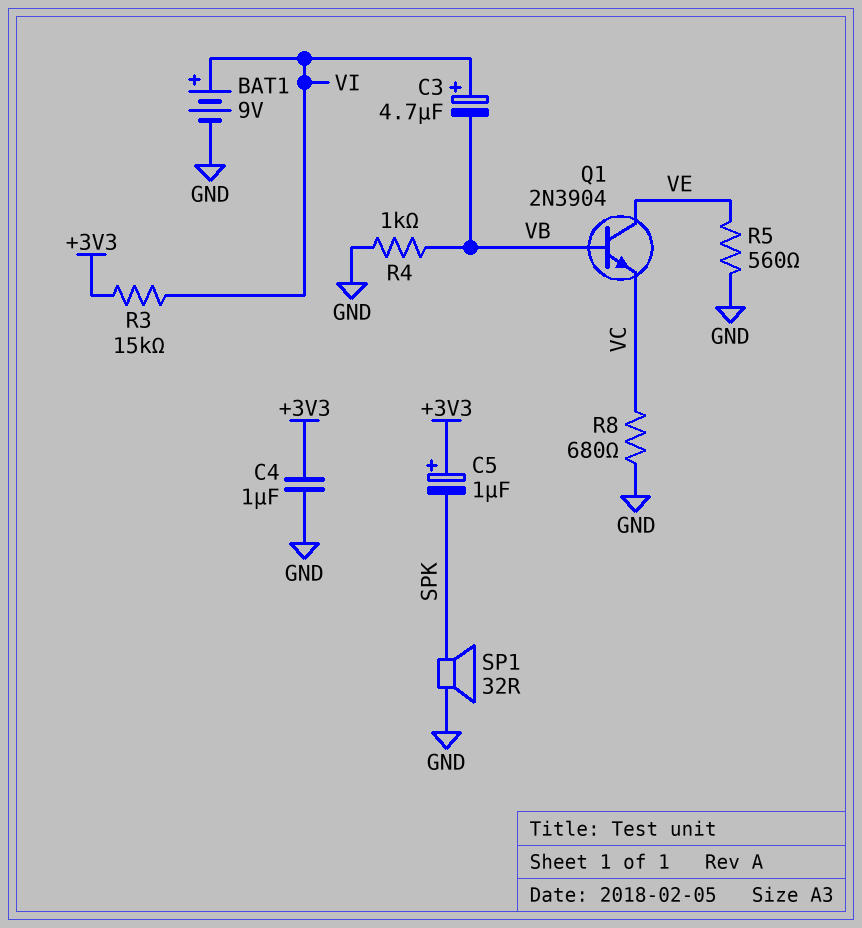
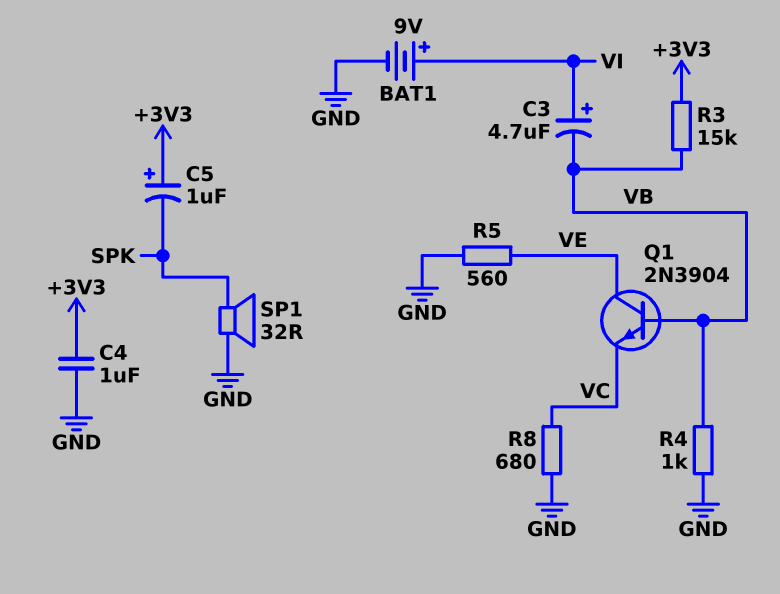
R3: 15k (+3V3, VI) -> 15k (+3V3, VB)

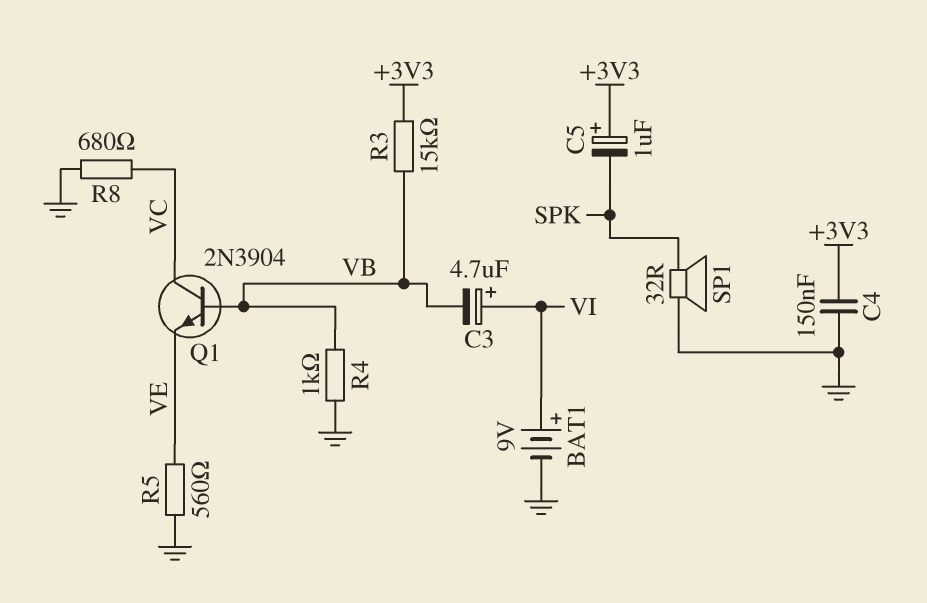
C4: 1uF (+3V3, GND) -> 150nF (+3V3, GND)
Q1: NPN 2N3904 (B VB, C VE, E VC) -> NPN 2N3904 (B VB, C VC, E VE)

